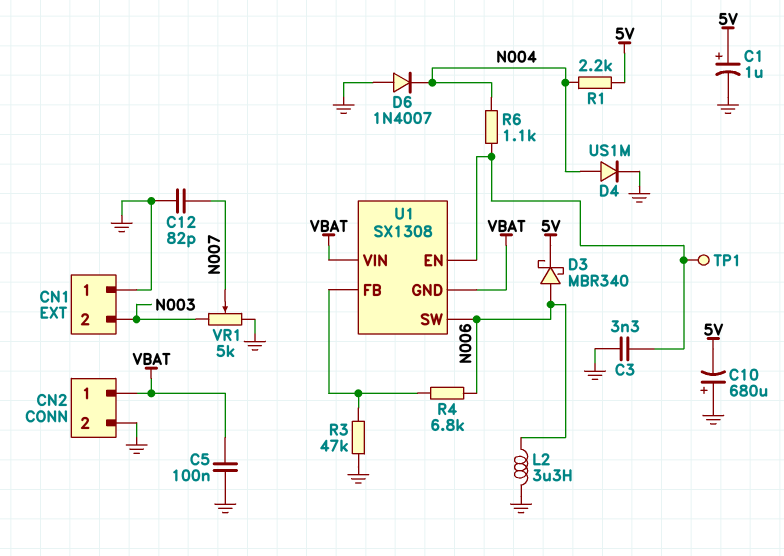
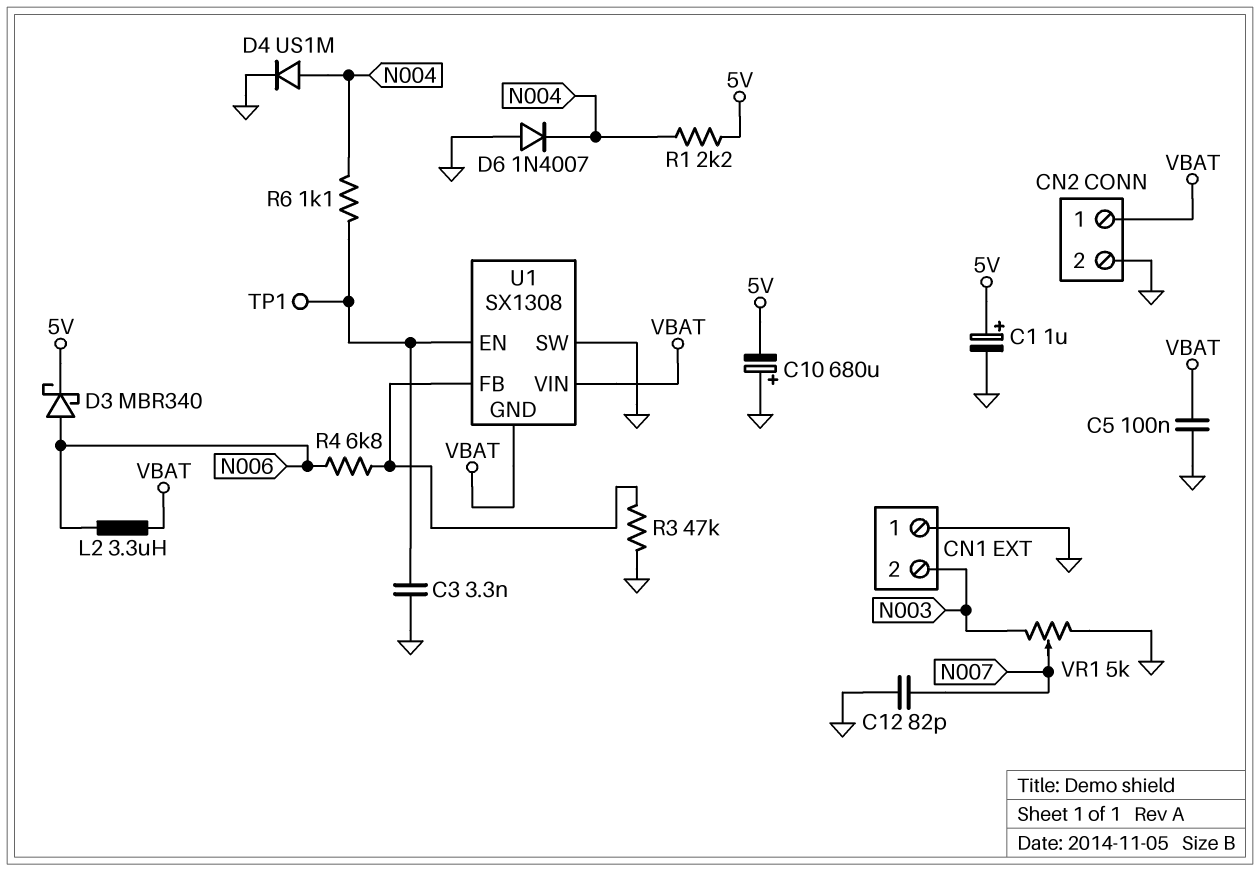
L2: 3.3uH (GND, N006) -> 3.3uH (N006, VBAT)
U1 pin SW: N006 -> GND

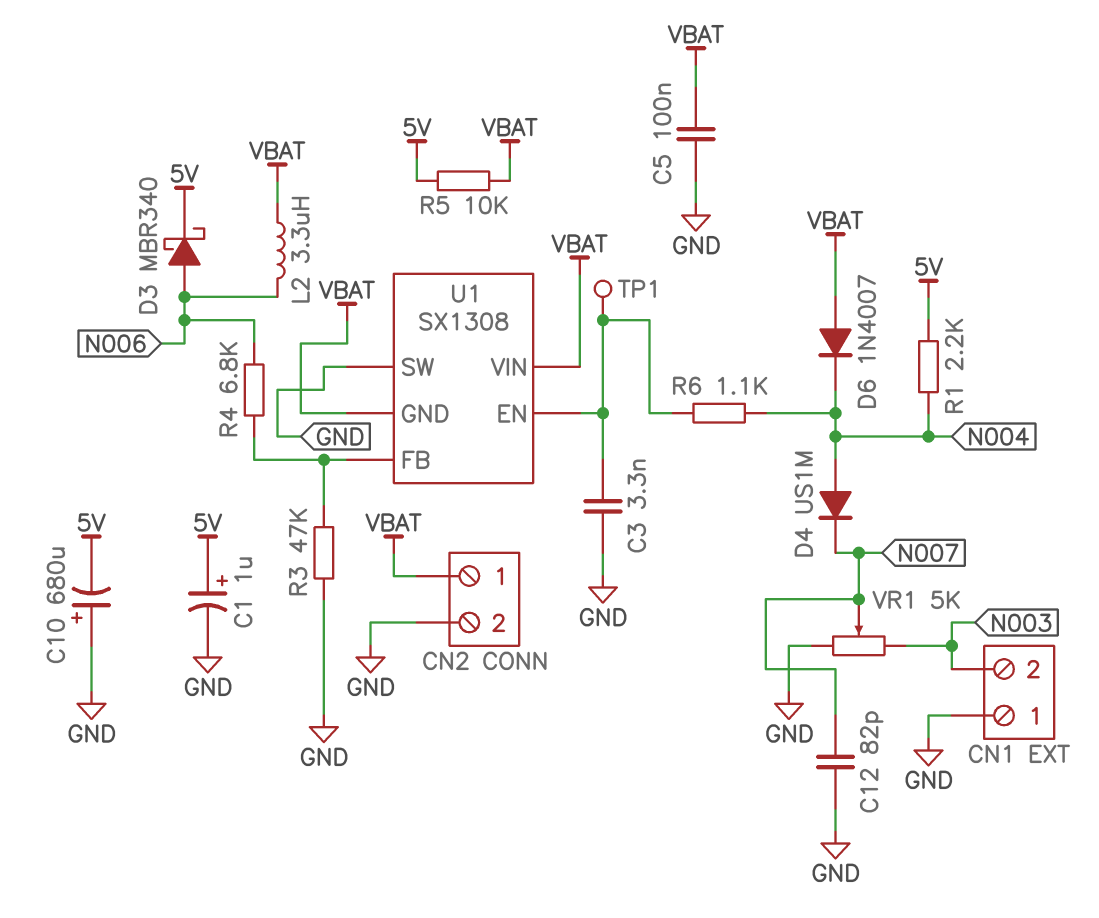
D4: diode US1M (A N004, K GND) -> diode US1M (A N004, K N007)
D6: diode 1N4007 (A GND, K N004) -> diode 1N4007 (A VBAT, K N004)
R5: none -> 10k (5V, VBAT)

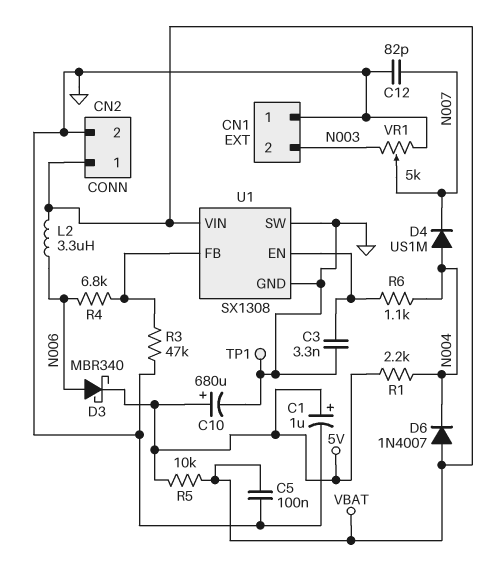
C10: 680uF (plus GND, minus 5V) -> 680uF (plus 5V, minus GND)
TP1: test point (U1/EN) -> test point (GND)
U1 pin GND: VBAT -> GND

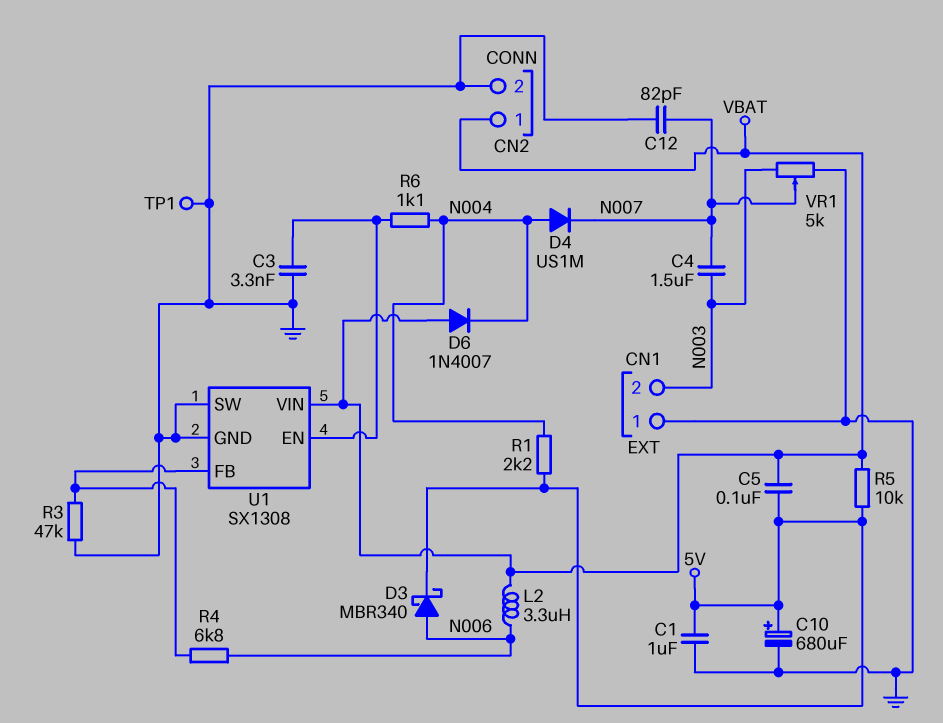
C1: 1uF (plus 5V, minus GND) -> 1uF (5V, GND)
C4: none -> 1.5uF (N003, N007)
C5: 100nF (GND, VBAT) -> 100nF (5V, VBAT)

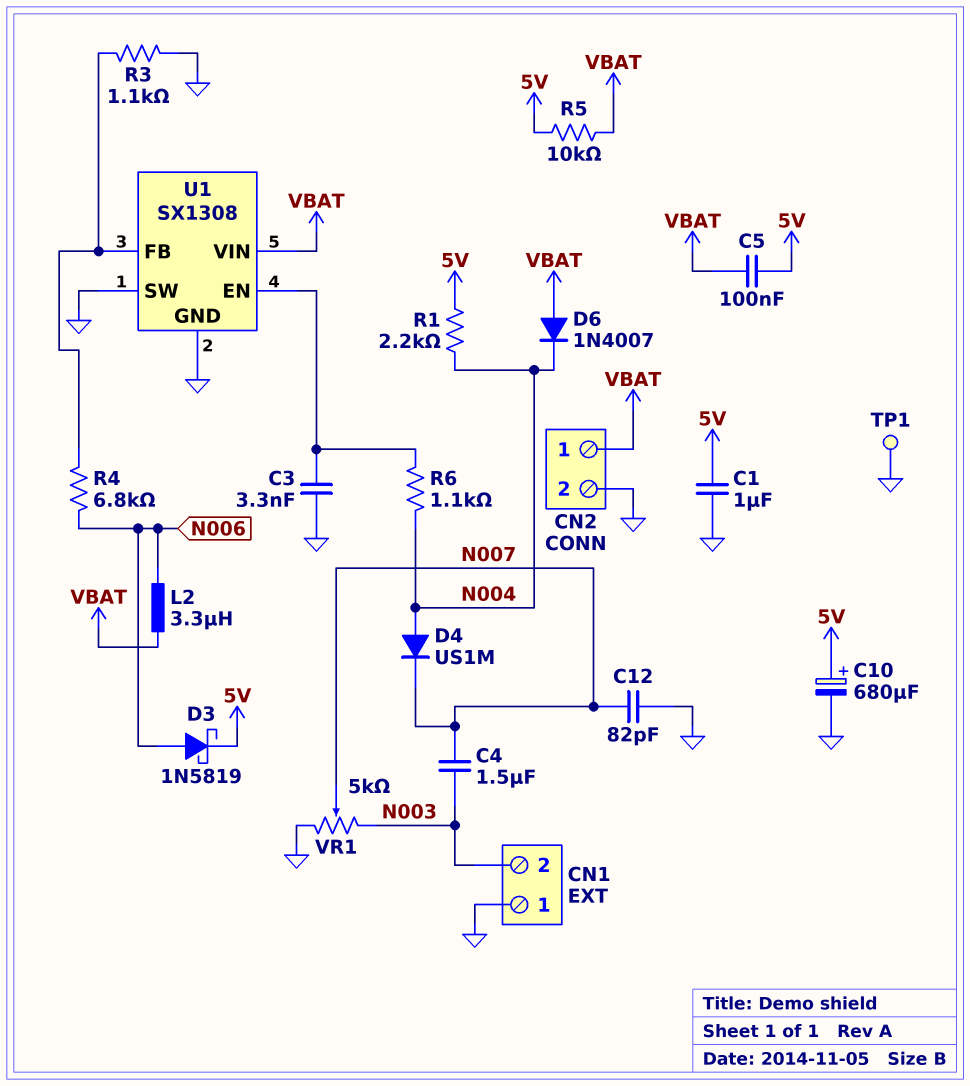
D3: schottky MBR340 (A N006, K 5V) -> schottky 1N5819 (A N006, K 5V)
R3: 47k (GND, U1/FB) -> 1.1k (GND, U1/FB)

